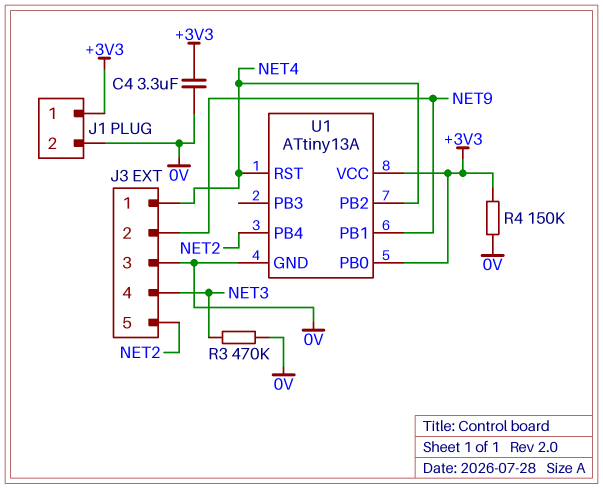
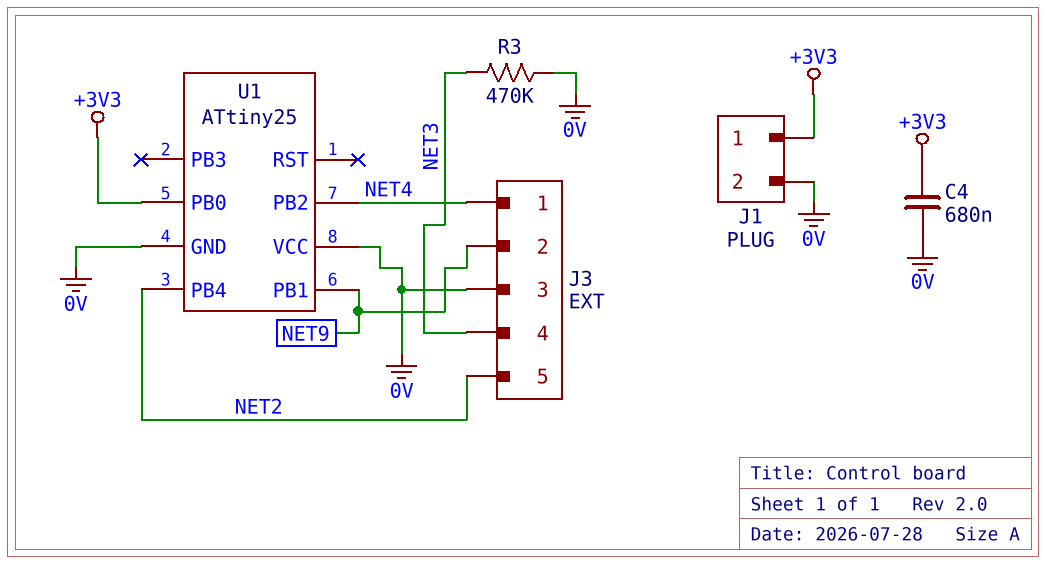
C4: 3.3uF (+3V3, 0V) -> 680nF (+3V3, 0V)
R4: 150k (+3V3, 0V) -> none
U1: ATtiny13A -> ATtiny25
U1 pin RST: NET4 -> none
U1 pin VCC: +3V3 -> 0V

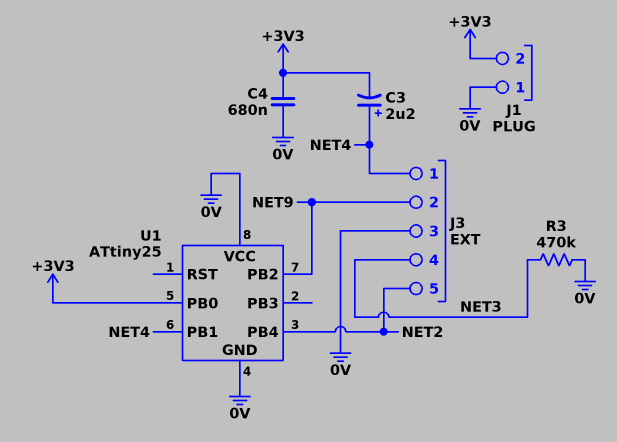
C3: none -> 2.2uF (plus NET4, minus +3V3)
J1 pin 1: +3V3 -> 0V
J1 pin 2: 0V -> +3V3
U1 pin PB1: NET9 -> NET4
U1 pin PB2: NET4 -> NET9

